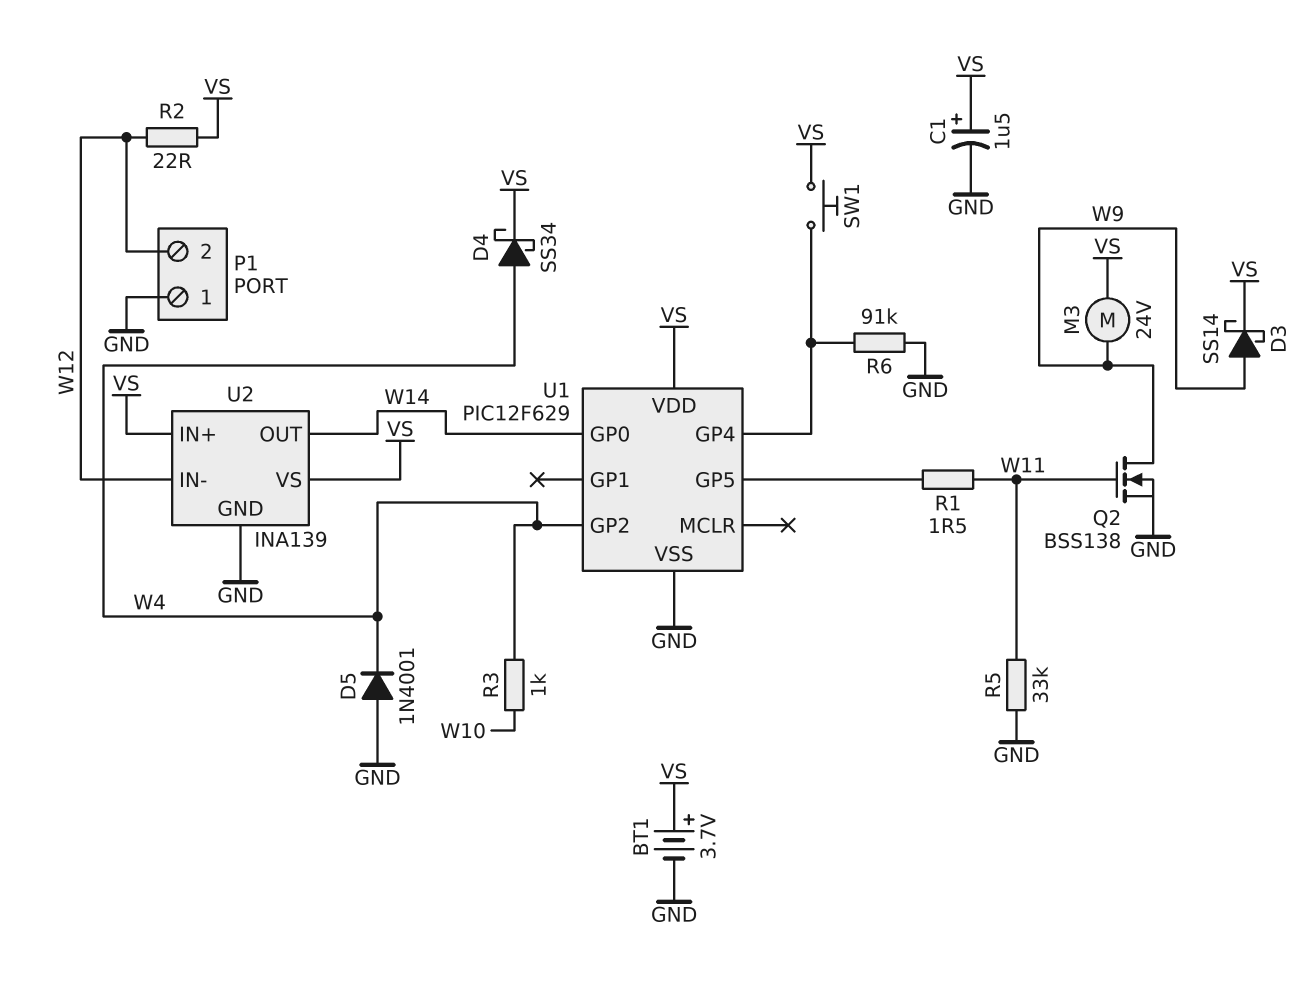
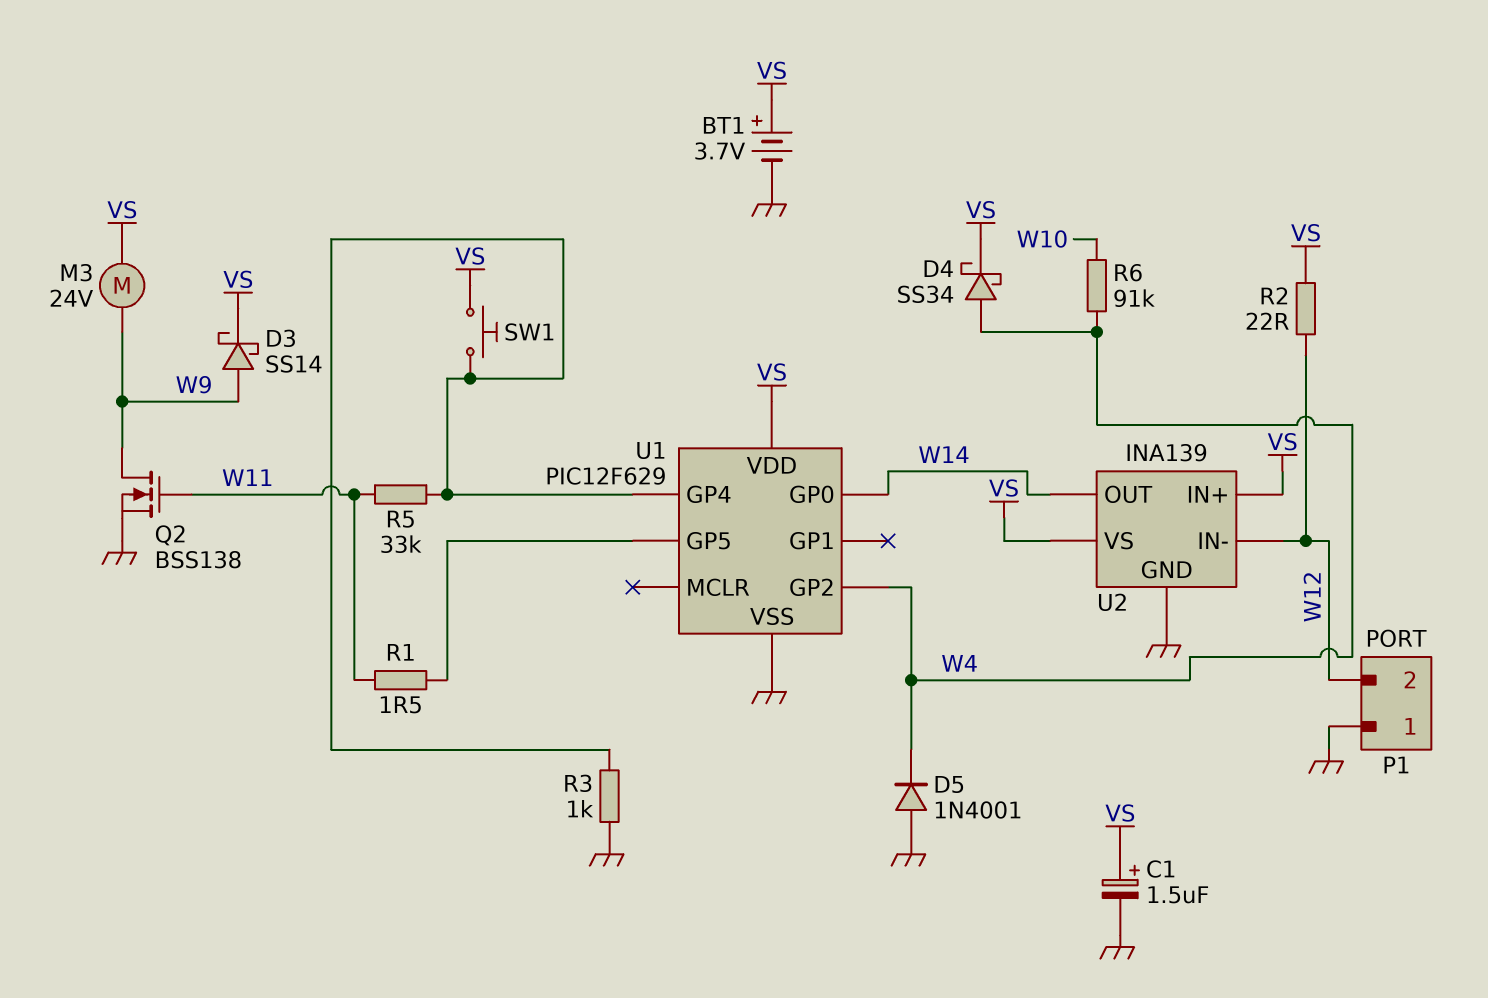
R3: 1k (W4, W10) -> 1k (GND, U1/GP4)
R5: 33k (GND, W11) -> 33k (U1/GP4, W11)
R6: 91k (GND, U1/GP4) -> 91k (W4, W10)

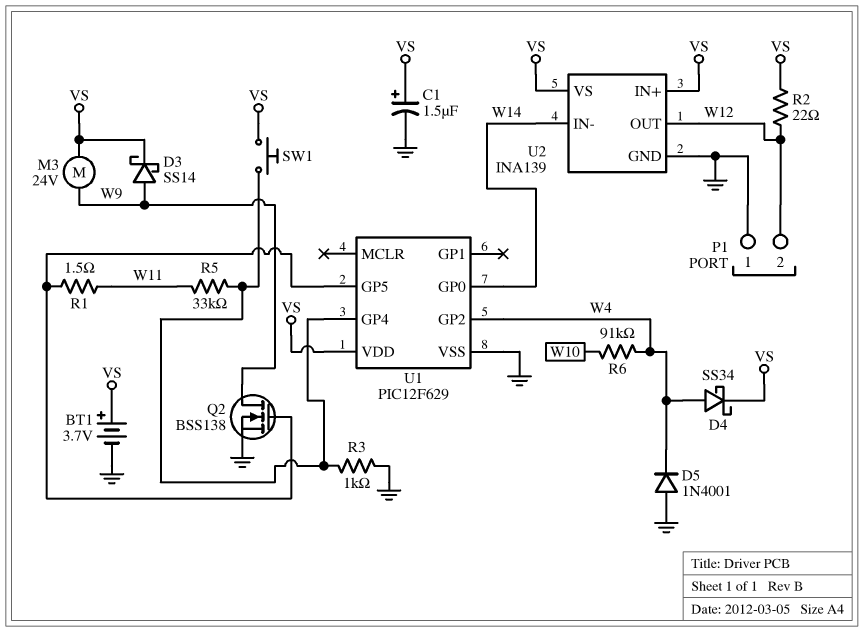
Q2: NMOS BSS138 (G W11, D W9, S GND) -> NMOS BSS138 (G U1/GP5, D W9, S GND)
U2 pin IN-: W12 -> W14
U2 pin OUT: W14 -> W12

